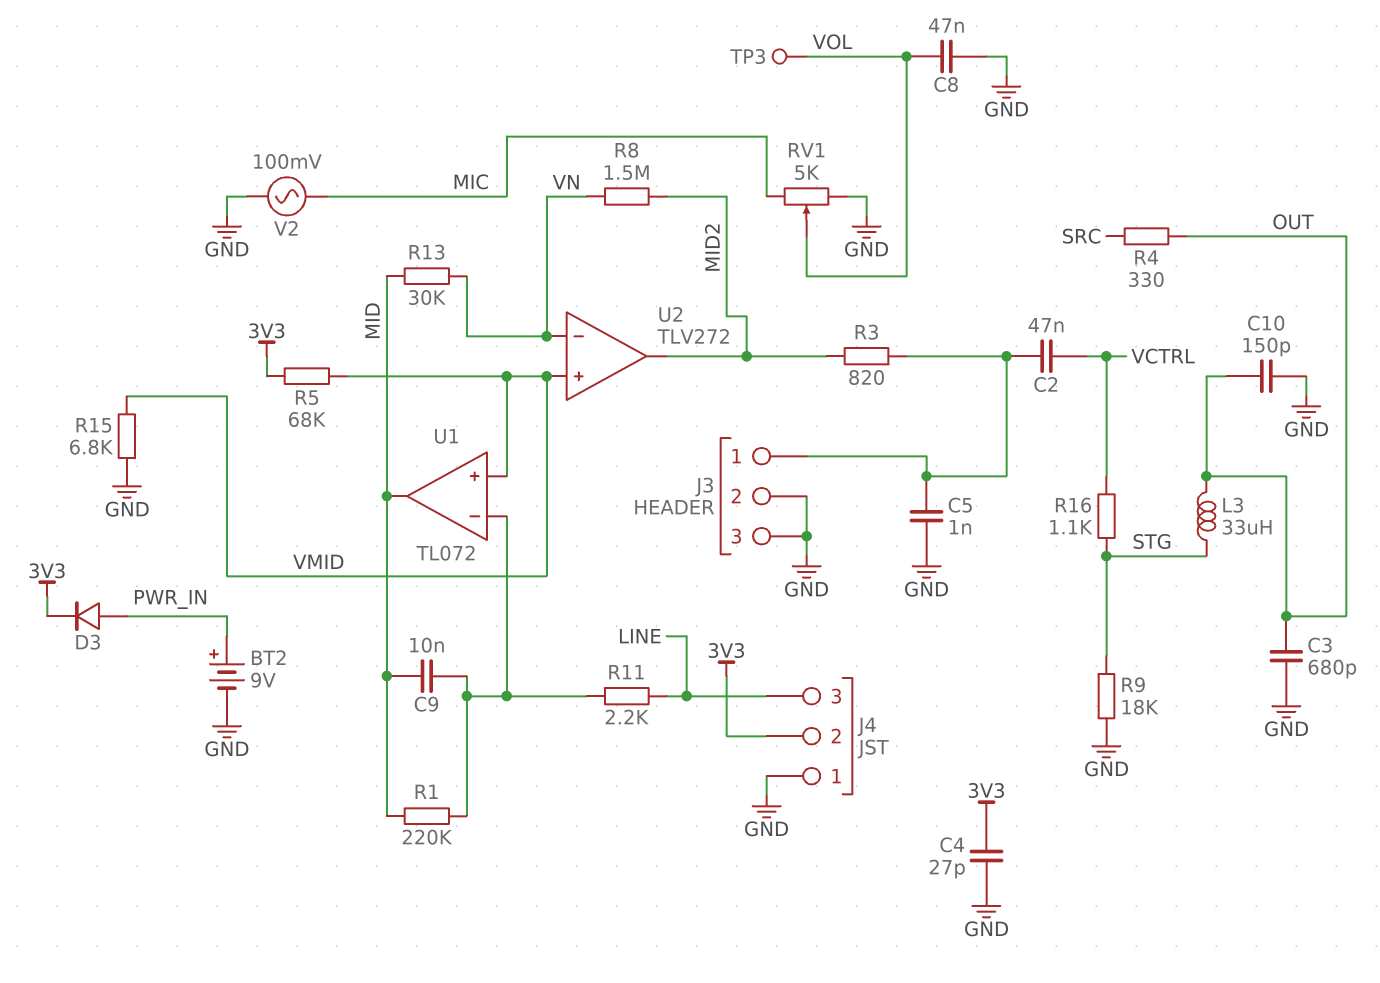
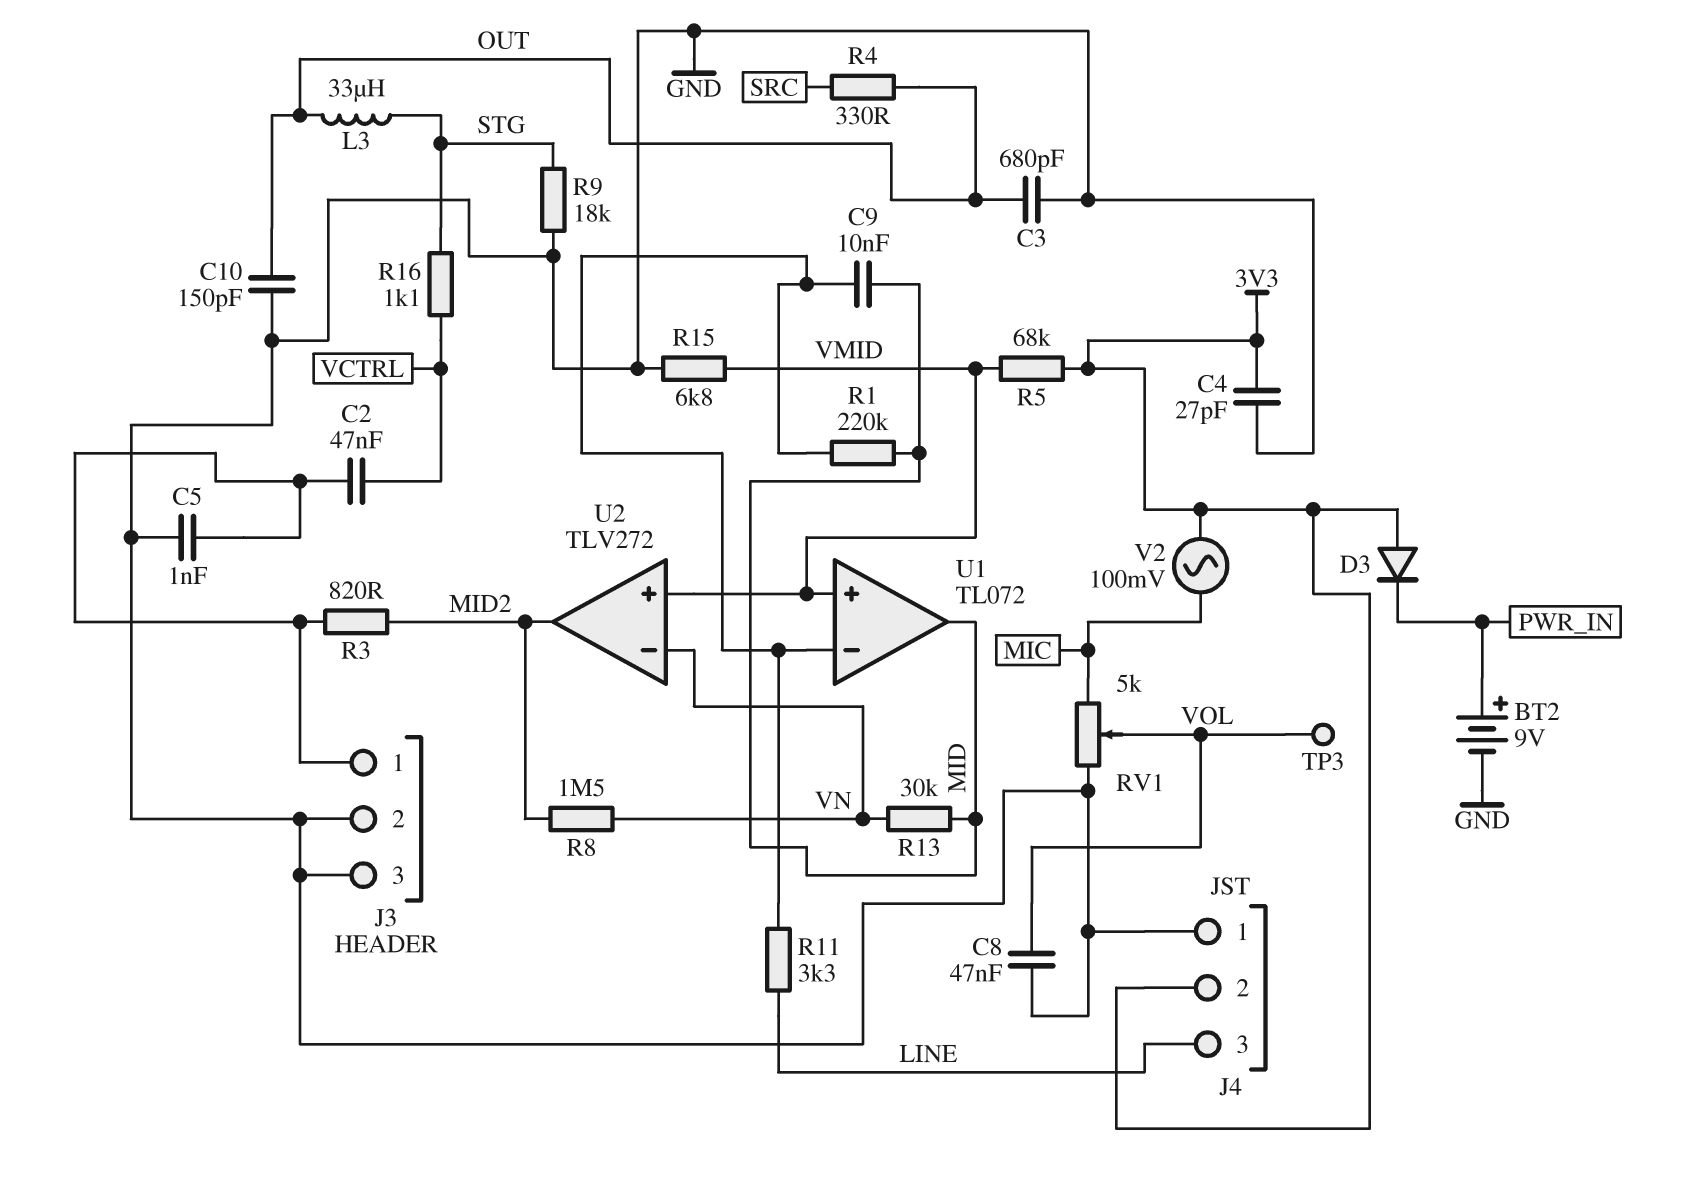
D3: diode (A PWR_IN, K 3V3) -> diode (A 3V3, K PWR_IN)
R11: 2.2k (LINE, U1/in-) -> 3.3k (LINE, U1/in-)
V2: AC 100mV (GND, MIC) -> AC 100mV (3V3, MIC)

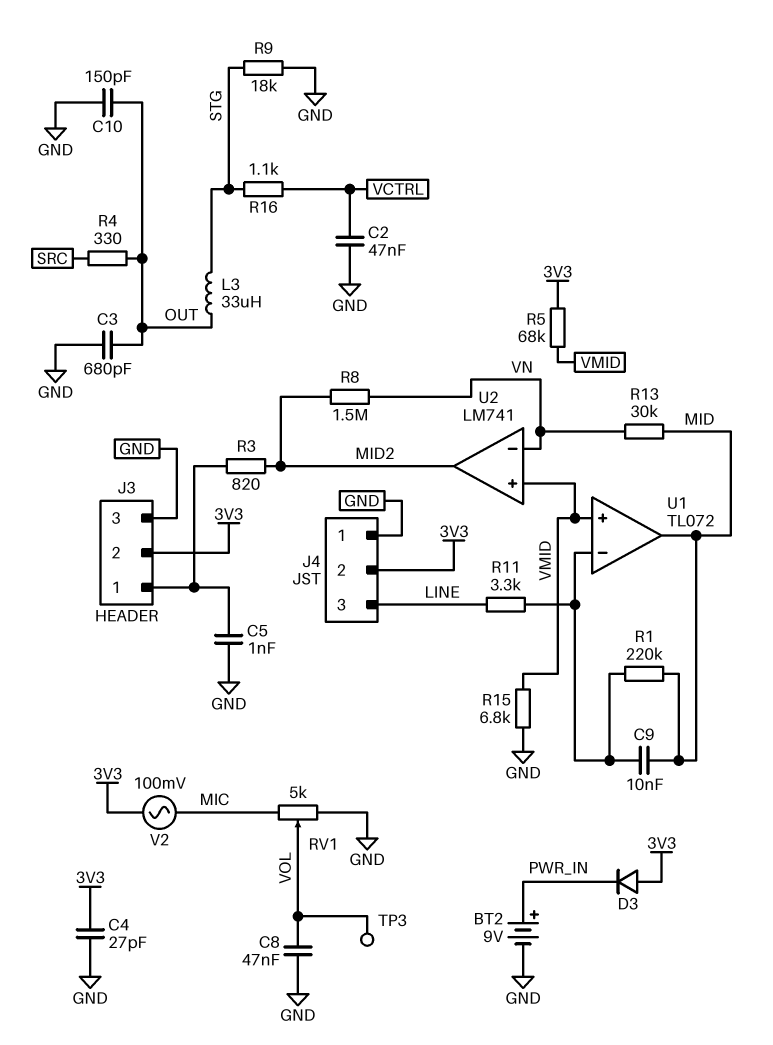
C2: 47nF (J3/1, VCTRL) -> 47nF (GND, VCTRL)
J3 pin 2: GND -> 3V3
U2: TLV272 -> LM741

